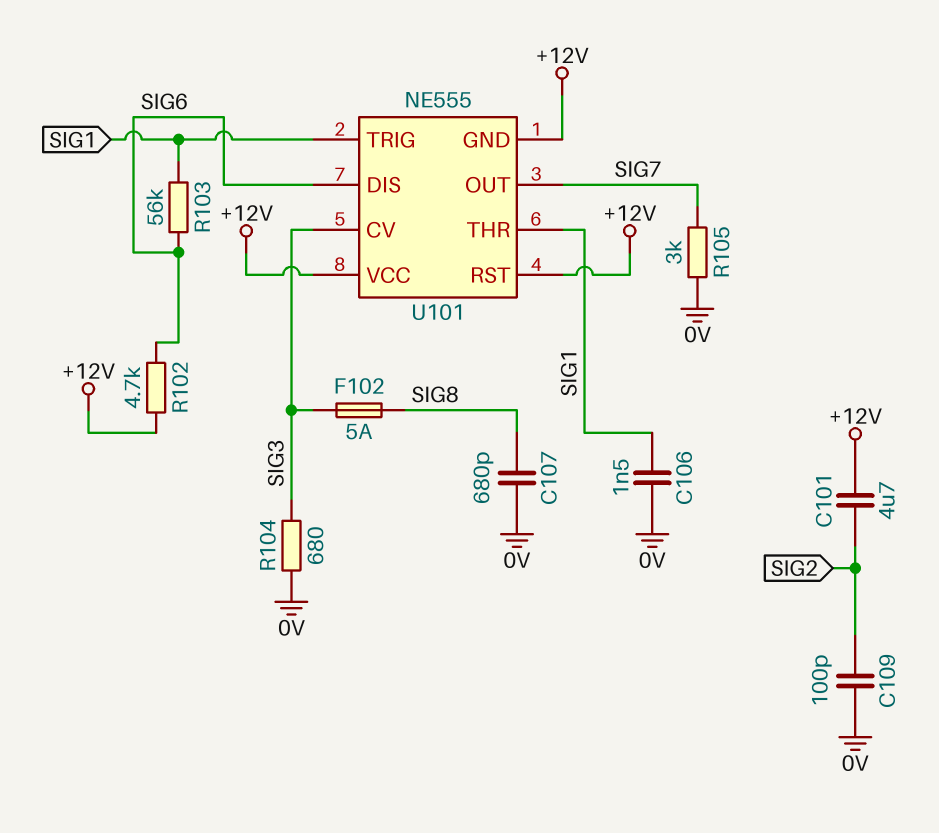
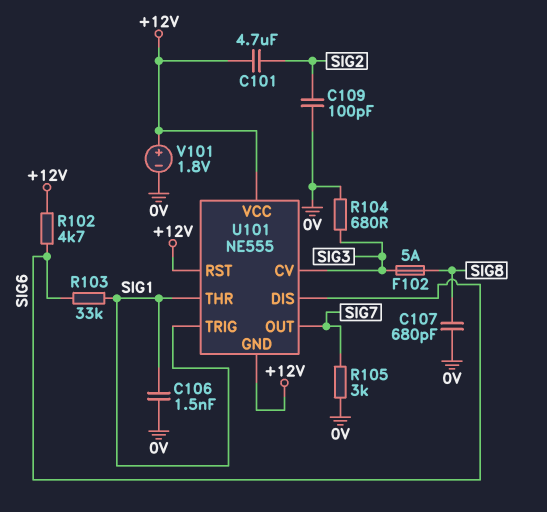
R103: 56k (SIG1, SIG6) -> 33k (SIG1, SIG6)
V101: none -> 1.8V (plus +12V, minus 0V)

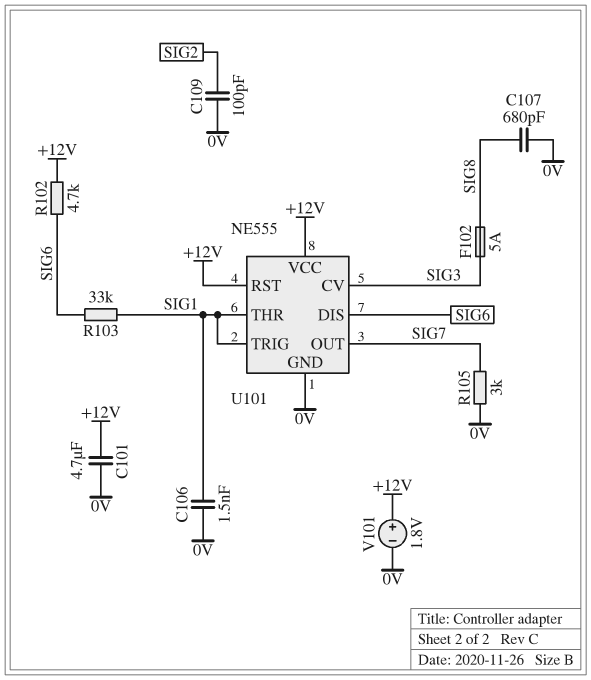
C101: 4.7uF (+12V, SIG2) -> 4.7uF (+12V, 0V)
R104: 680 (0V, SIG3) -> none
U101 pin GND: +12V -> 0V

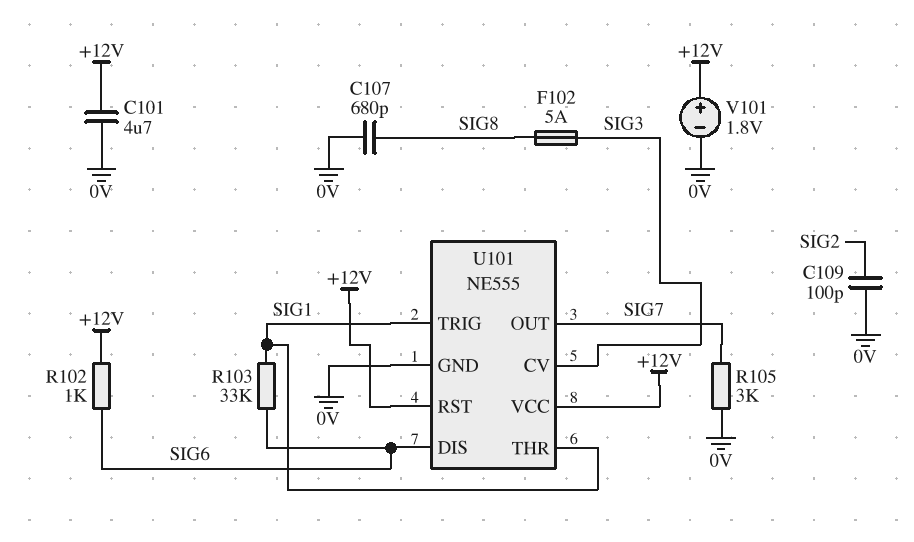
C106: 1.5nF (0V, SIG1) -> none
R102: 4.7k (+12V, SIG6) -> 1k (+12V, SIG6)

